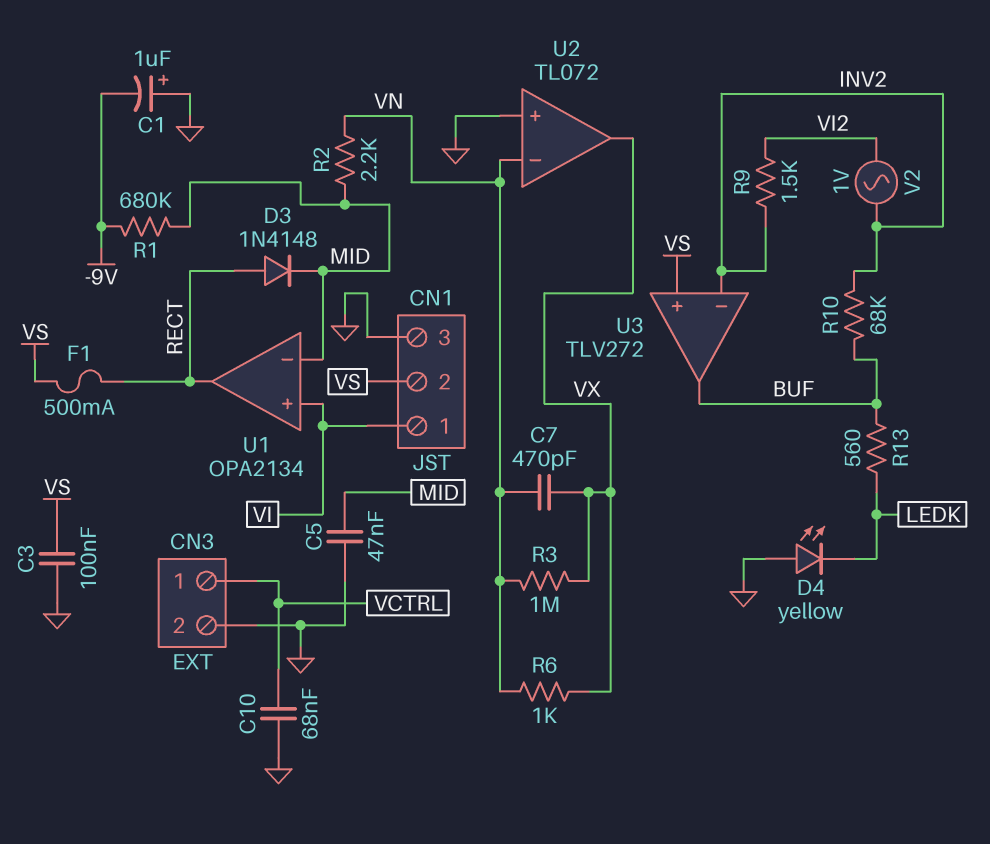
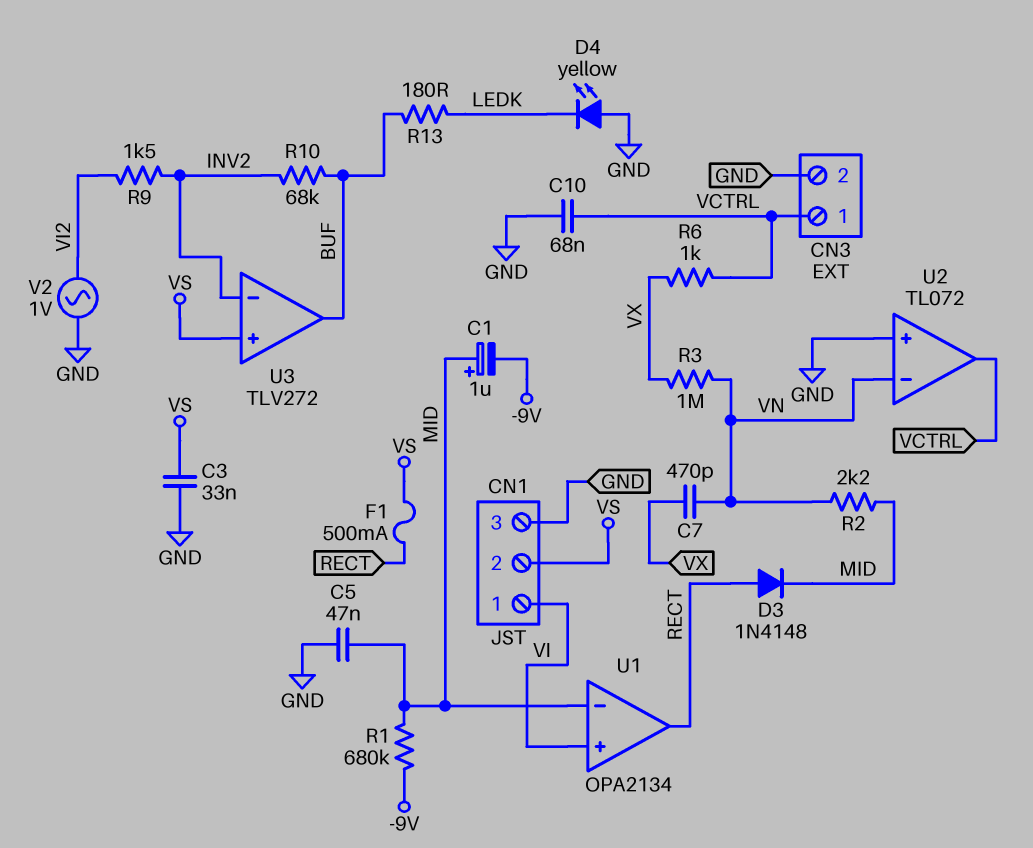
C1: 1uF (plus GND, minus -9V) -> 1uF (plus MID, minus -9V)
C3: 100nF (GND, VS) -> 33nF (GND, VS)
R6: 1k (VN, VX) -> 1k (VCTRL, VX)
R13: 560 (BUF, LEDK) -> 180 (BUF, LEDK)
U2 pin out: VX -> VCTRL
V2: AC 1V (INV2, VI2) -> AC 1V (GND, VI2)

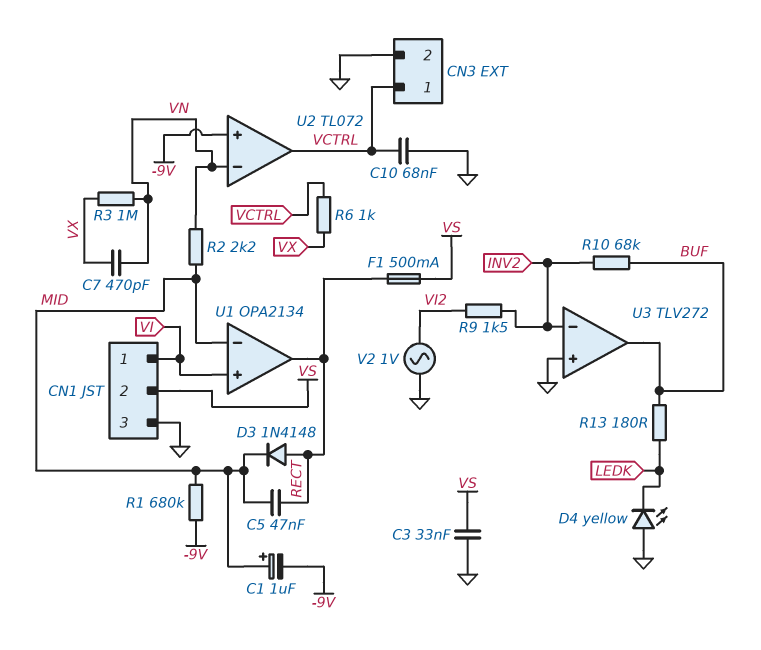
C5: 47nF (GND, MID) -> 47nF (MID, RECT)
U2 pin in+: GND -> -9V
U3 pin in+: VS -> GND

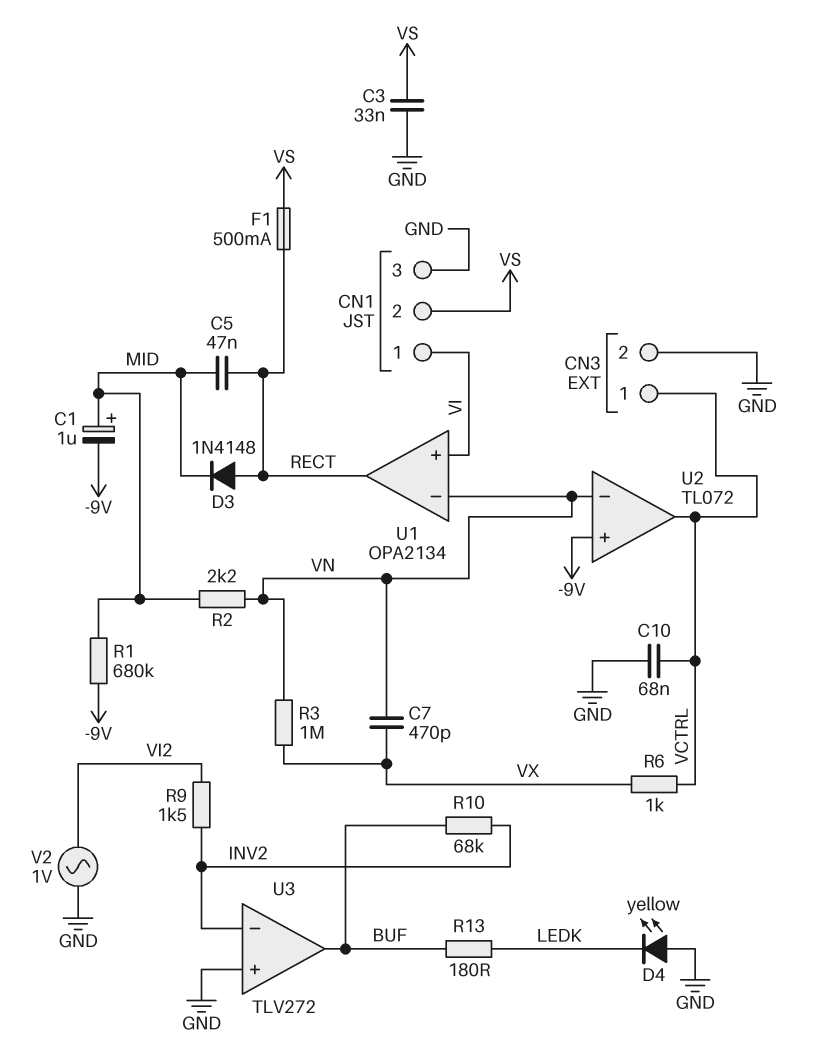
U1 pin in-: MID -> VN

